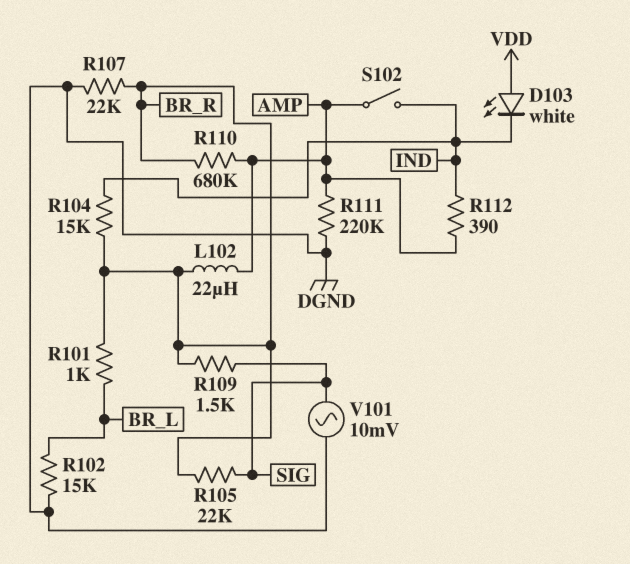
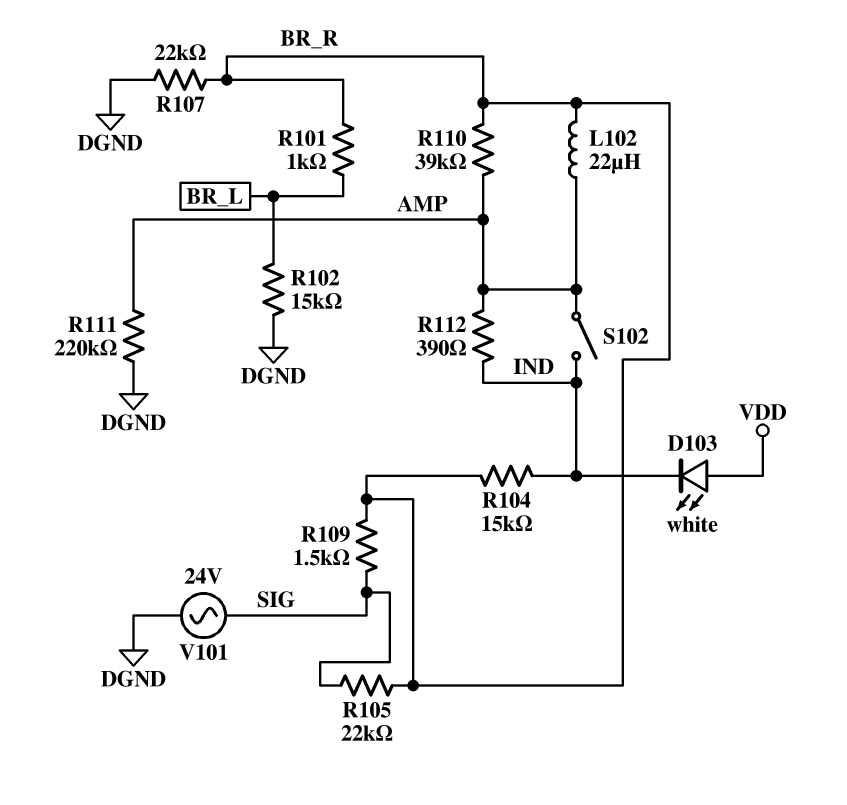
R110: 680k (AMP, BR_R) -> 39k (AMP, BR_R)
V101: AC 10mV (DGND, SIG) -> AC 24V (DGND, SIG)

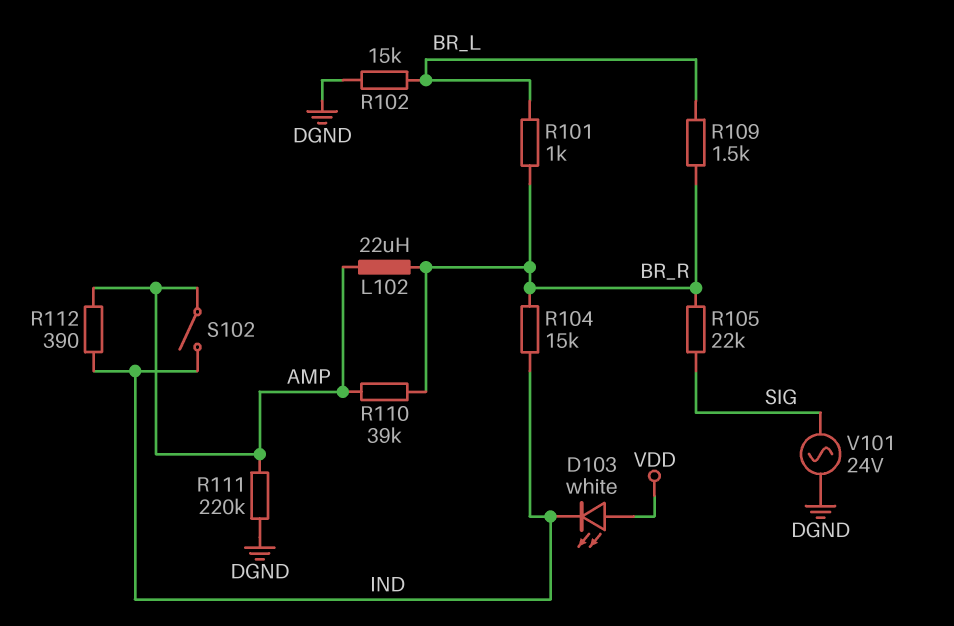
R107: 22k (BR_R, DGND) -> none
R109: 1.5k (BR_R, SIG) -> 1.5k (BR_L, BR_R)

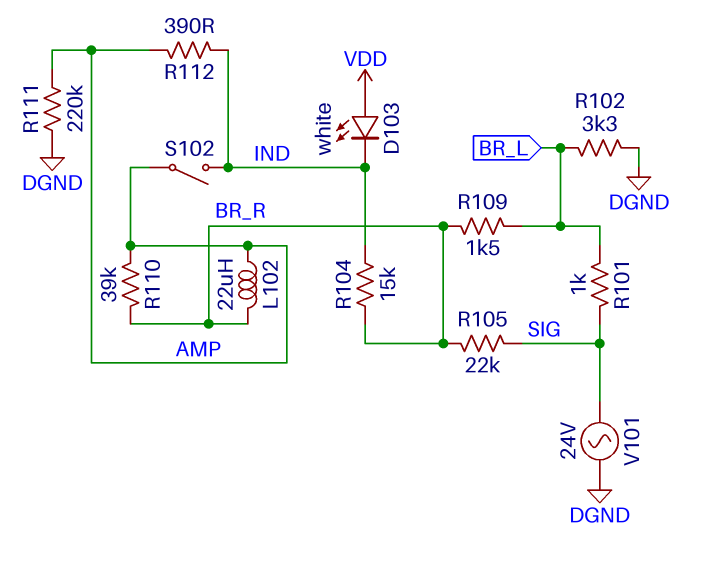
R101: 1k (BR_L, BR_R) -> 1k (BR_L, SIG)
R102: 15k (BR_L, DGND) -> 3.3k (BR_L, DGND)

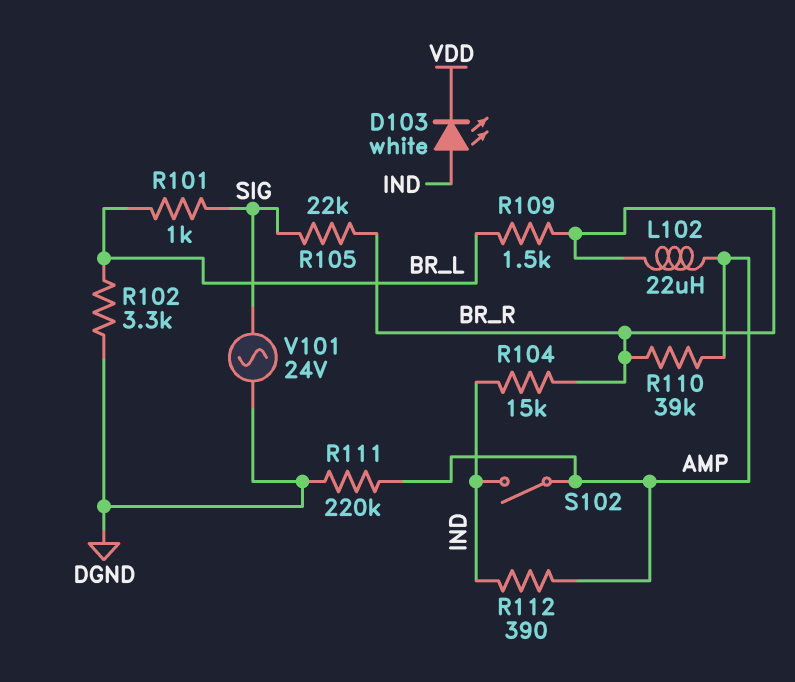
D103: LED white (A VDD, K IND) -> LED white (A IND, K VDD)

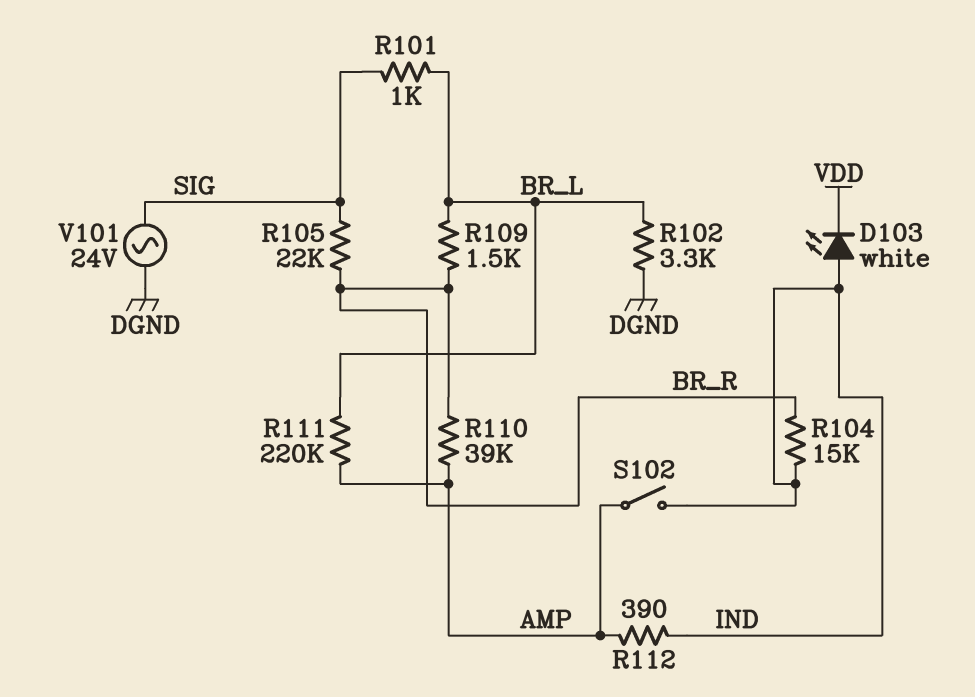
L102: 22uH (AMP, BR_R) -> none
R111: 220k (AMP, DGND) -> 220k (AMP, BR_L)

